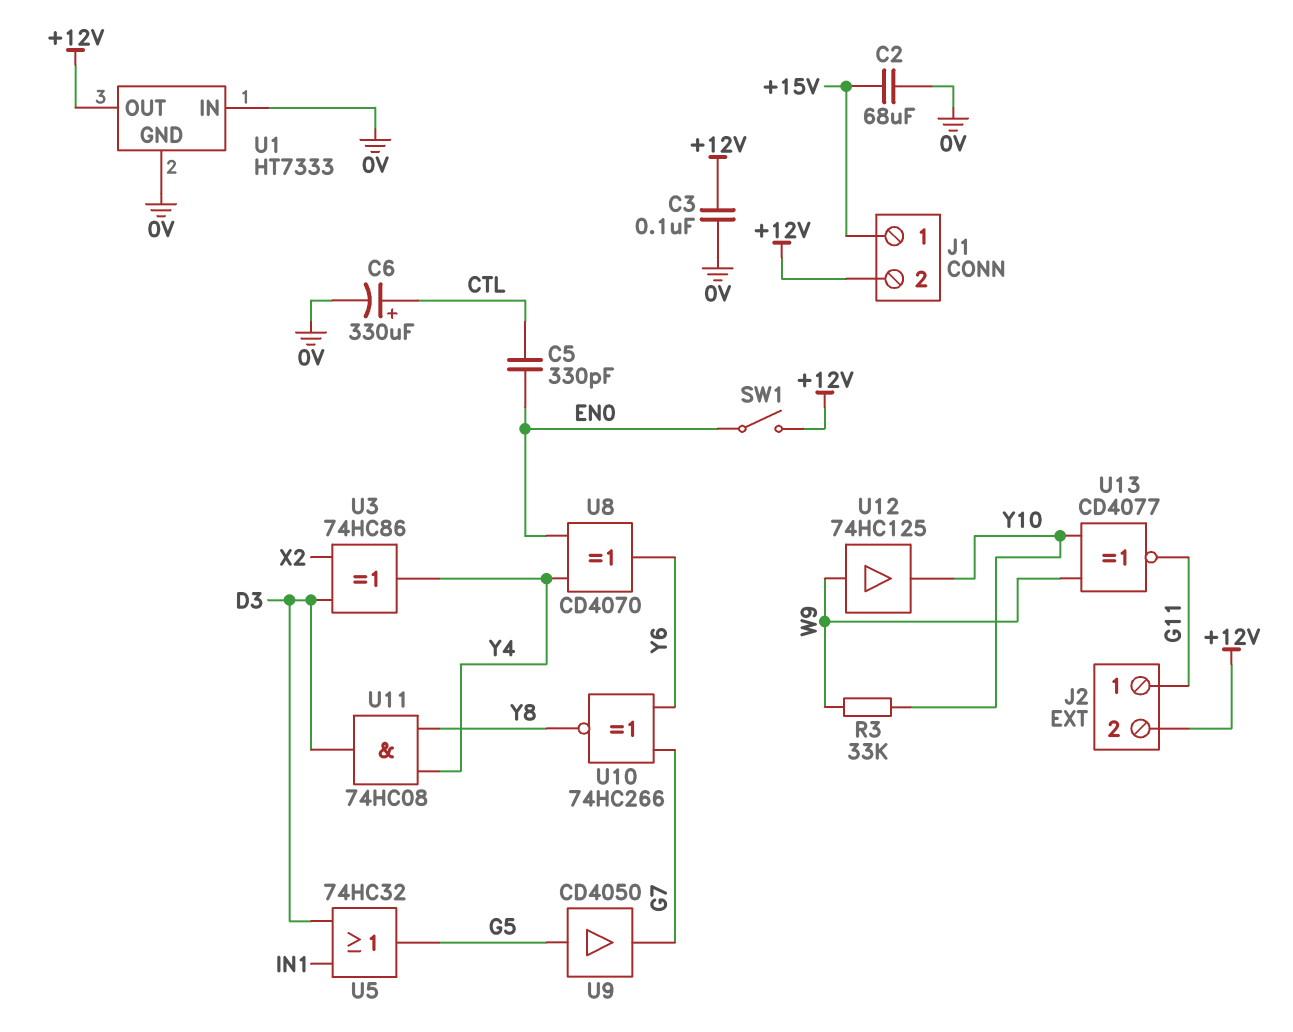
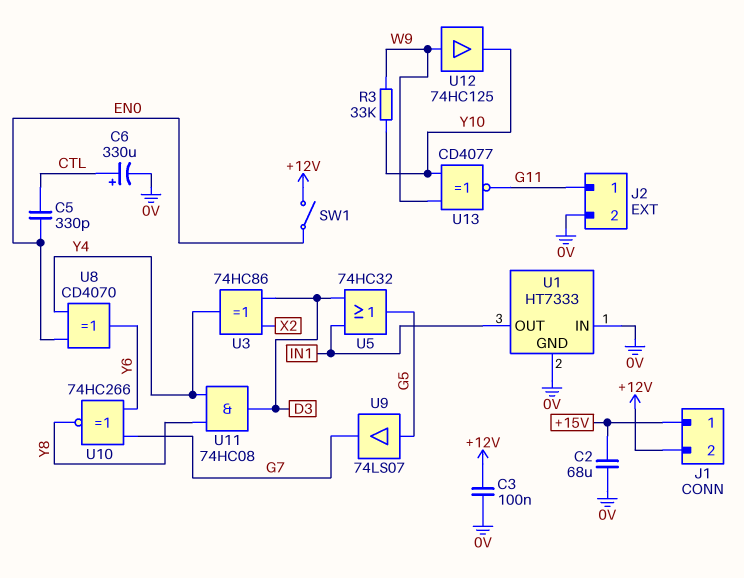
J2 pin 2: +12V -> 0V
U1 pin OUT: +12V -> IN1
U9: buffer CD4050 (in G5, out G7) -> buffer 74LS07 (in G5, out G7)

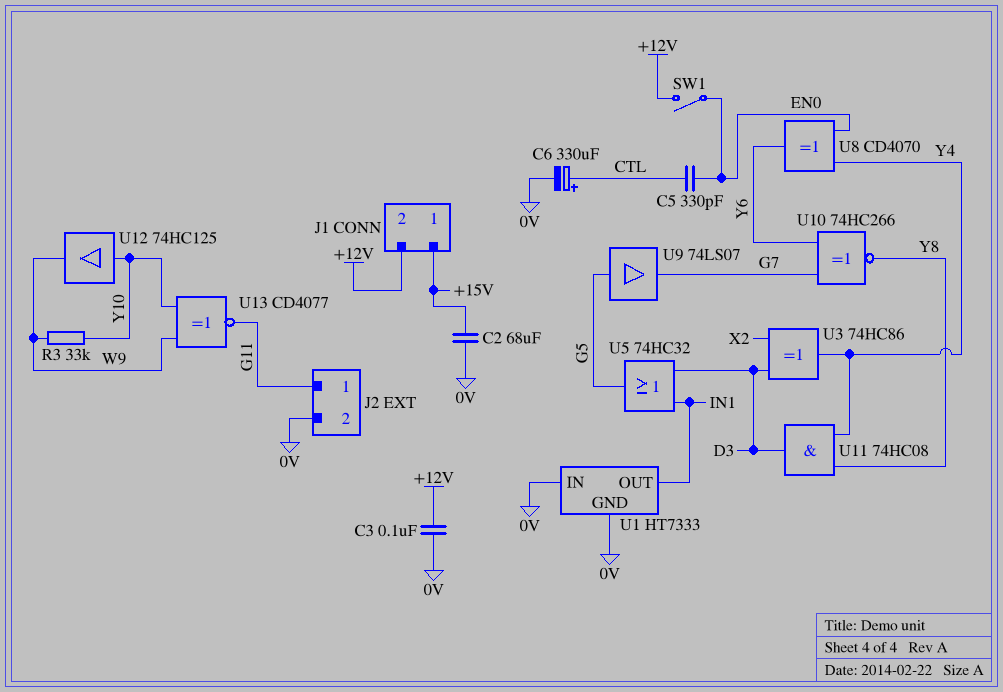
U12: buffer 74HC125 (in W9, out Y10) -> buffer 74HC125 (in Y10, out W9)

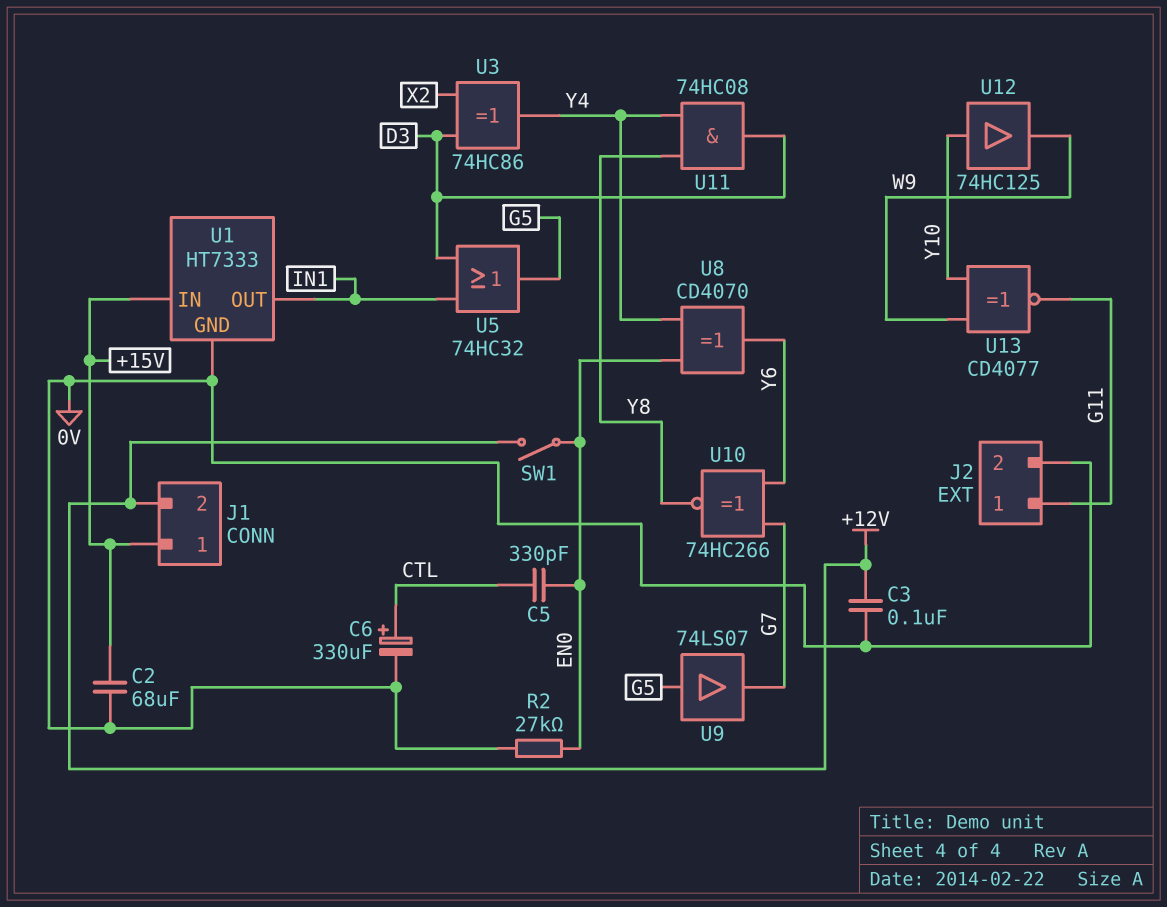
R2: none -> 27k (0V, EN0)
R3: 33k (W9, Y10) -> none
U1 pin IN: 0V -> +15V

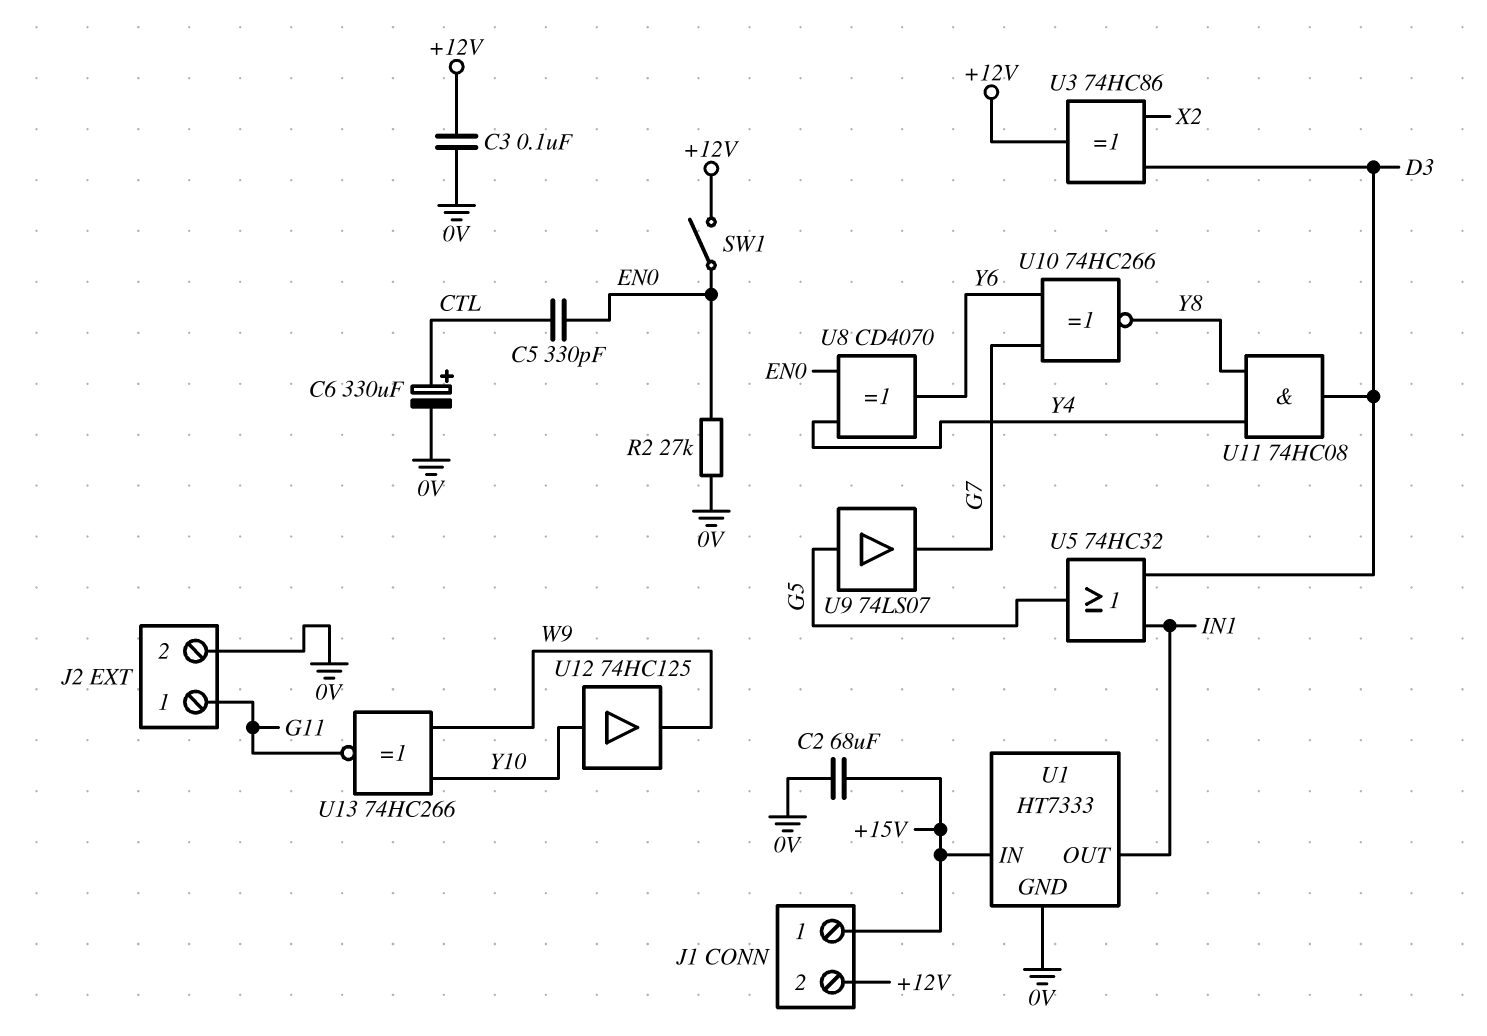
U3: XOR 74HC86 (in D3, in X2, out Y4) -> XOR 74HC86 (in D3, in X2, out +12V)
U13: XNOR CD4077 (in W9, in Y10, out G11) -> XNOR 74HC266 (in W9, in Y10, out G11)

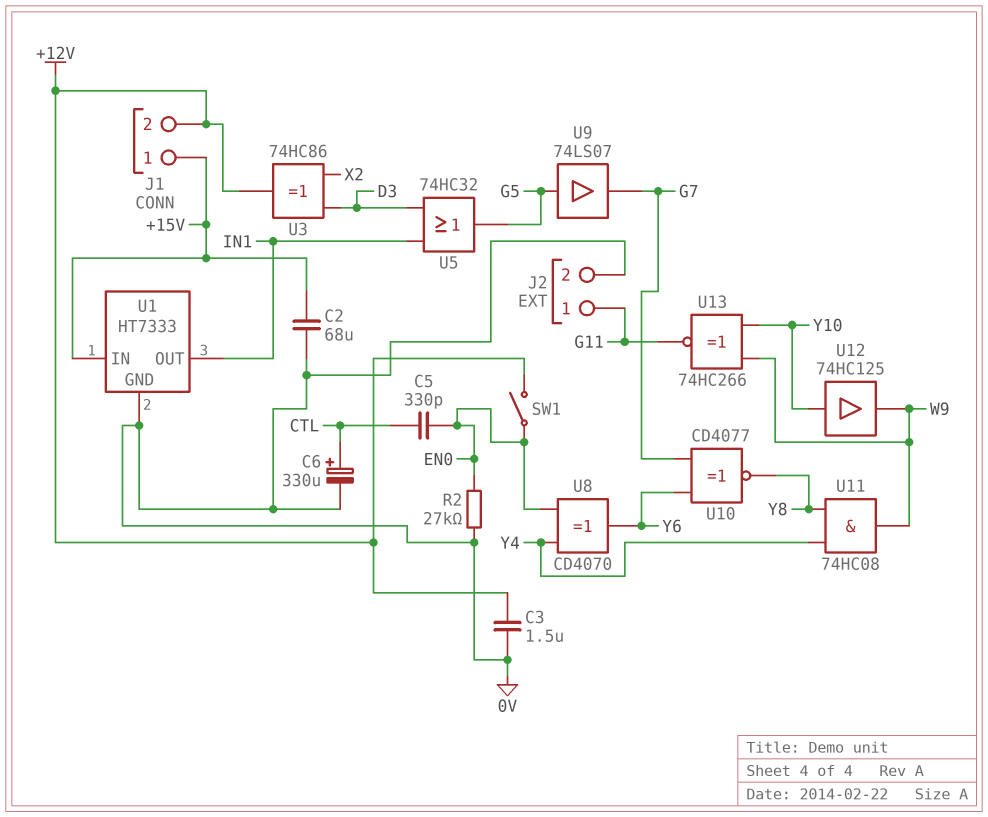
C3: 100nF (+12V, 0V) -> 1.5uF (+12V, 0V)
U10: XNOR 74HC266 (in G7, in Y6, out Y8) -> XNOR CD4077 (in G7, in Y6, out Y8)
U11: AND 74HC08 (in Y4, in Y8, out D3) -> AND 74HC08 (in Y4, in Y8, out W9)

